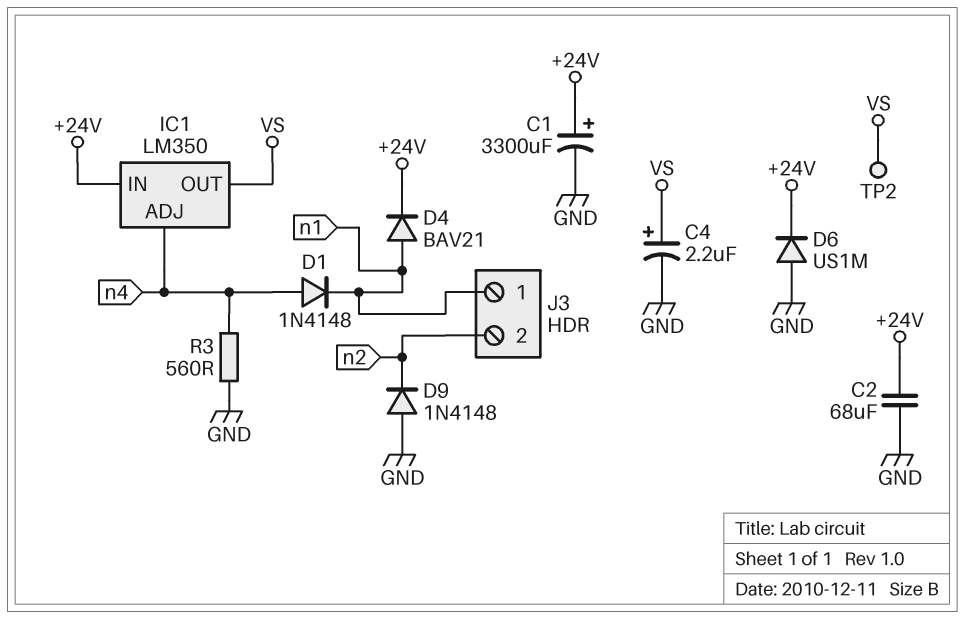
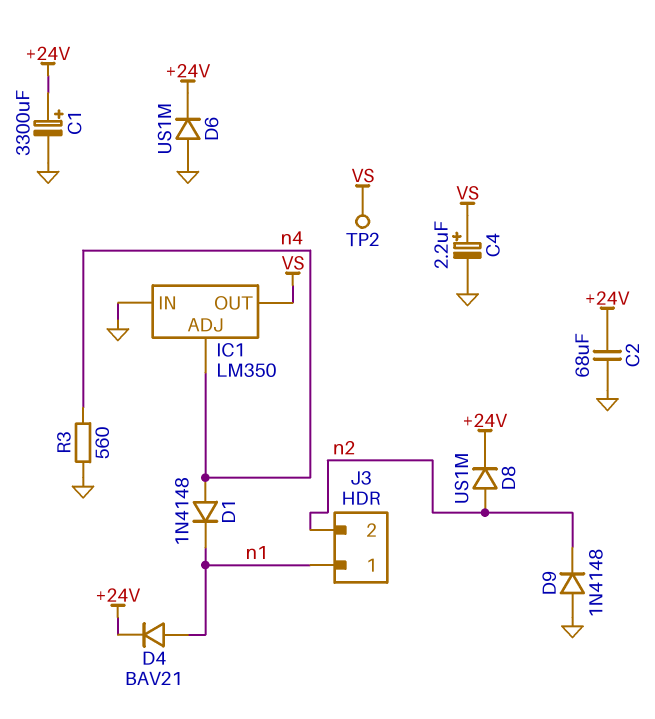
D8: none -> diode US1M (A n2, K +24V)
IC1 pin IN: +24V -> GND

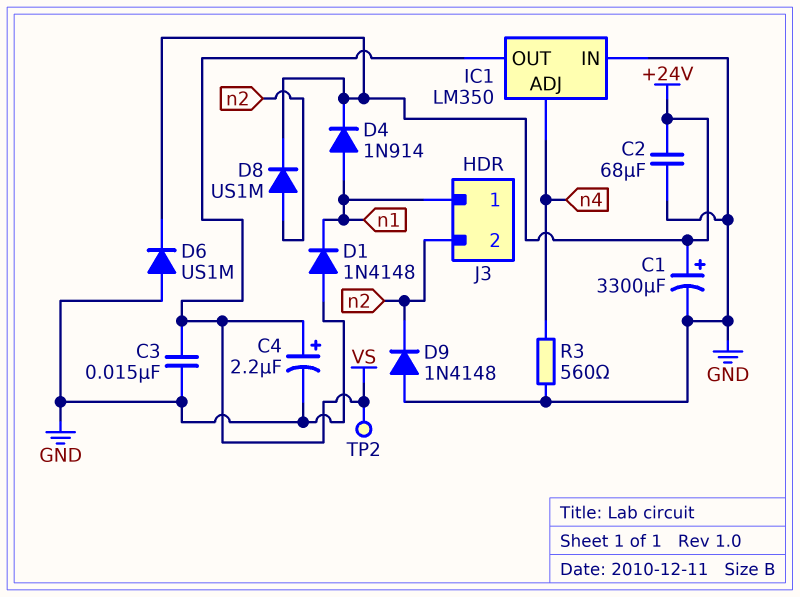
C3: none -> 15nF (GND, VS)
D1: diode 1N4148 (A n4, K n1) -> diode 1N4148 (A GND, K n1)
D4: diode BAV21 (A n1, K +24V) -> diode 1N914 (A n1, K +24V)

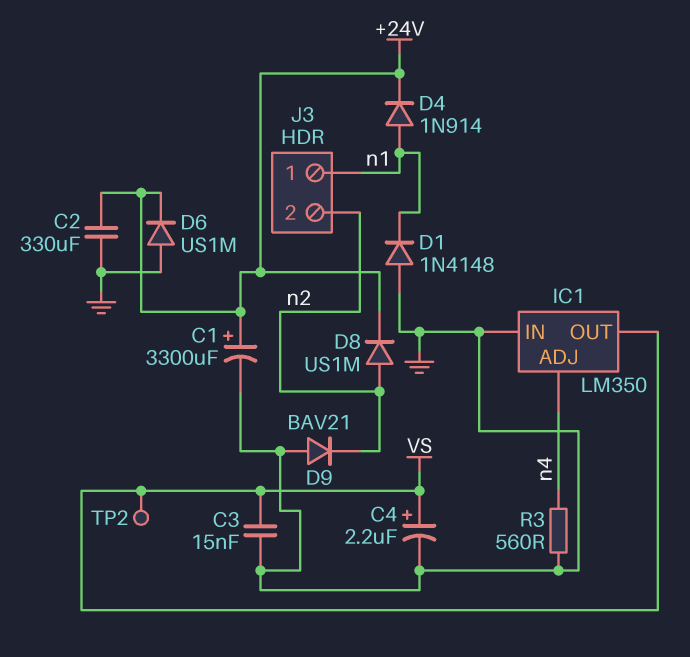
C2: 68uF (+24V, GND) -> 330uF (+24V, GND)
D9: diode 1N4148 (A GND, K n2) -> diode BAV21 (A GND, K n2)

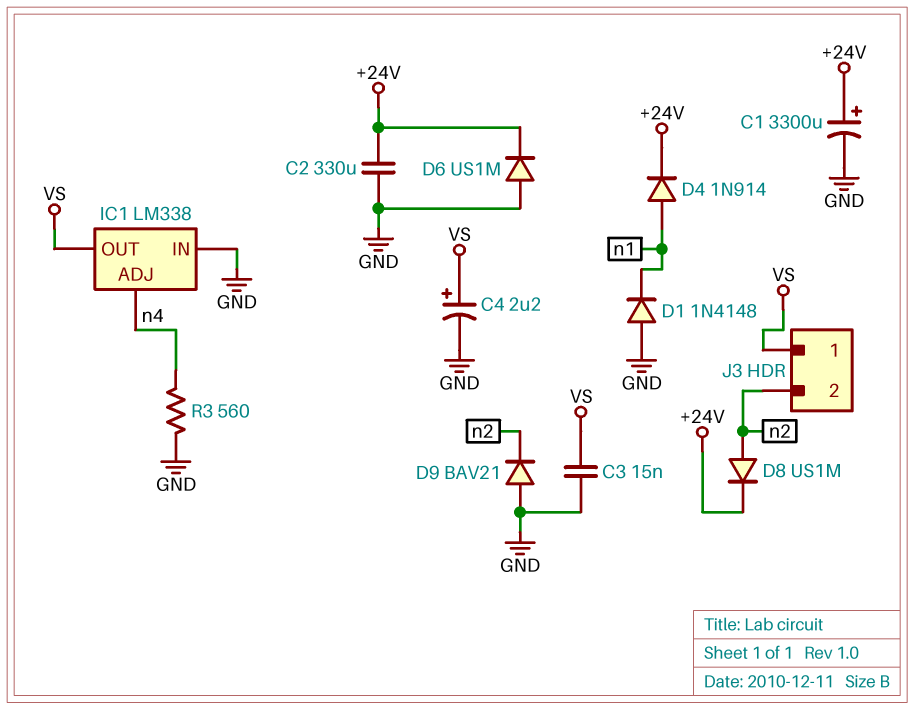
IC1: LM350 -> LM338
J3 pin 1: n1 -> VS
TP2: test point (VS) -> none

